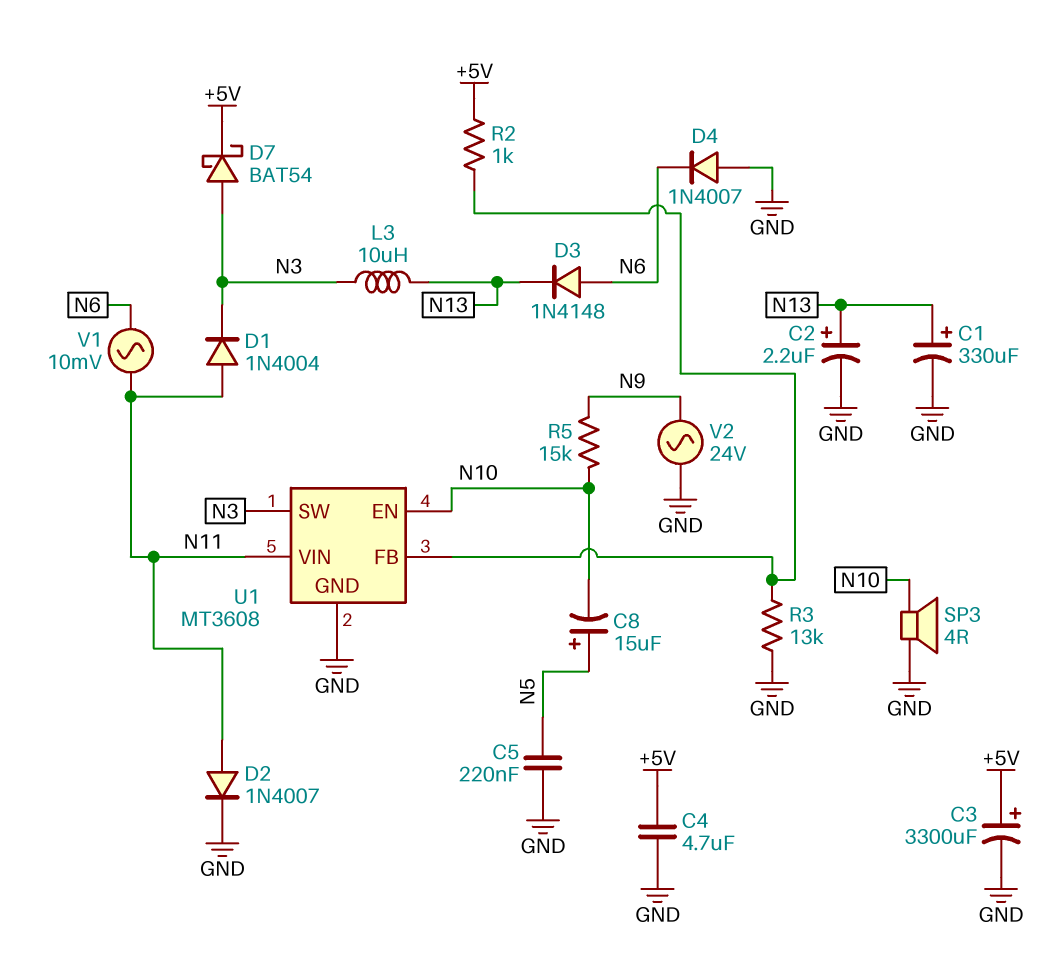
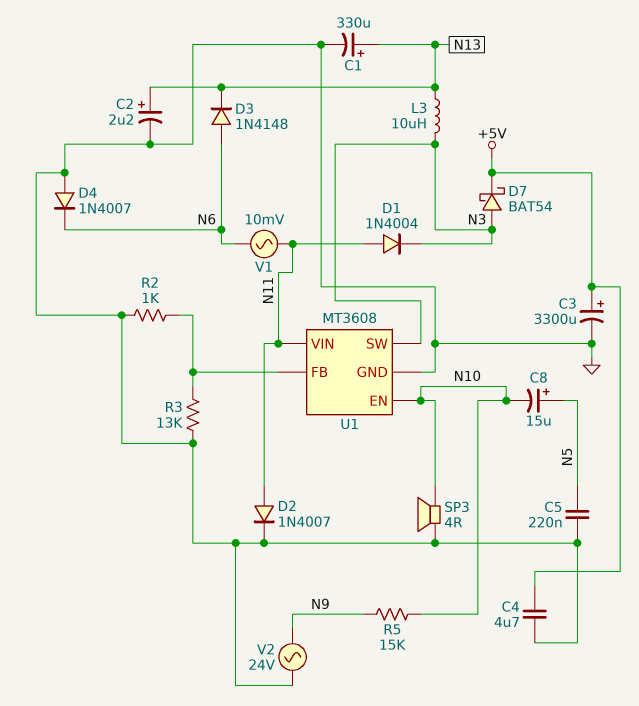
R2: 1k (+5V, U1/FB) -> 1k (GND, U1/FB)

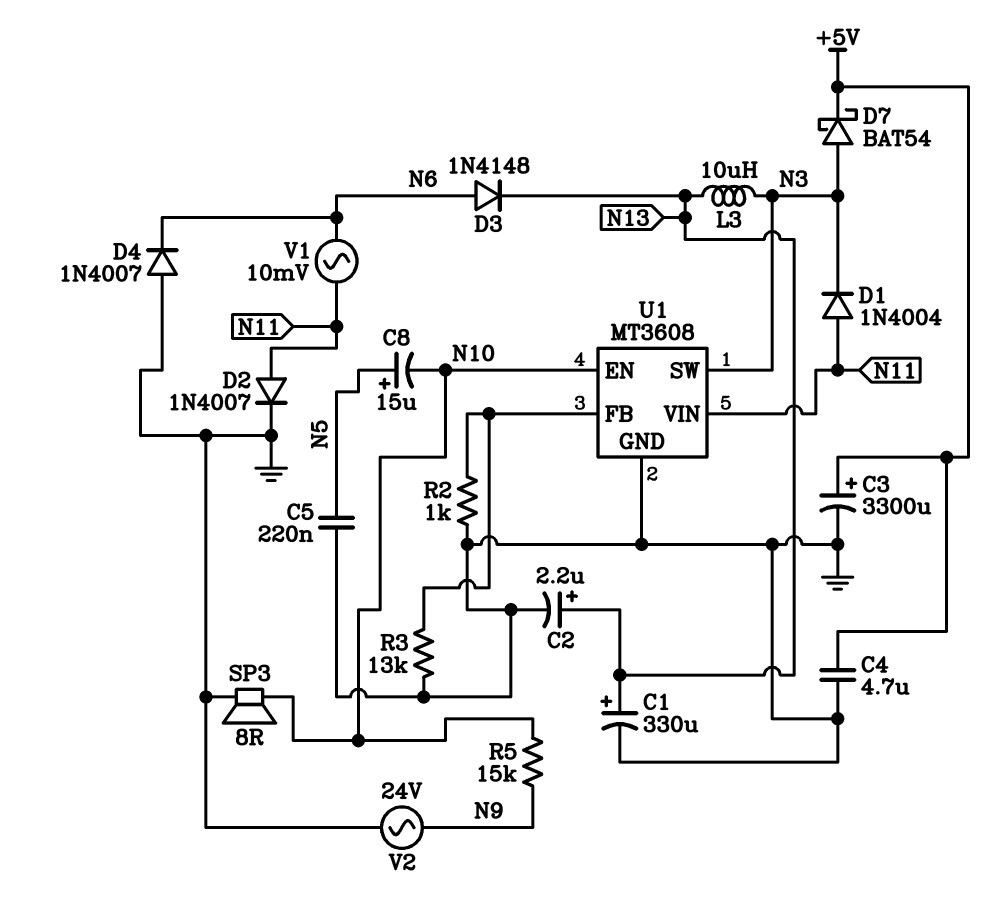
SP3: speaker 4R (GND, N10) -> speaker 8R (GND, N10)

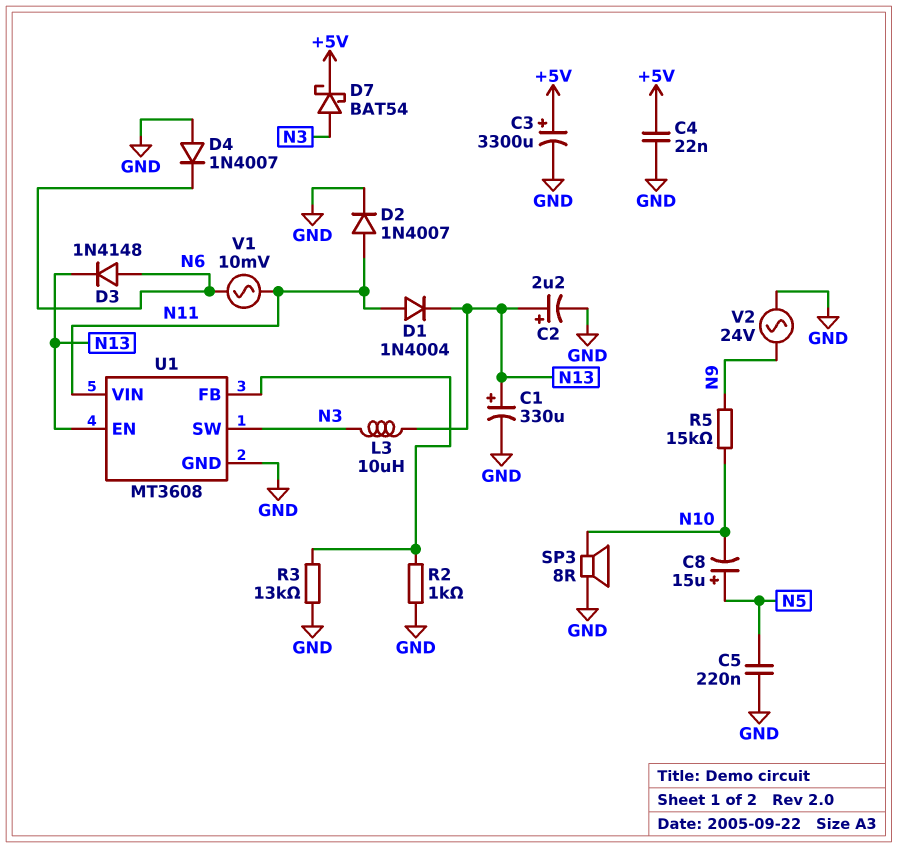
C4: 4.7uF (+5V, GND) -> 22nF (+5V, GND)
D1: diode 1N4004 (A N11, K N3) -> diode 1N4004 (A N11, K N13)
U1 pin EN: N10 -> N13

